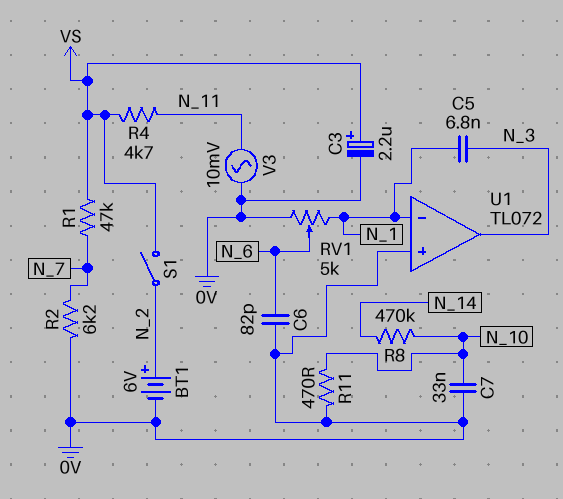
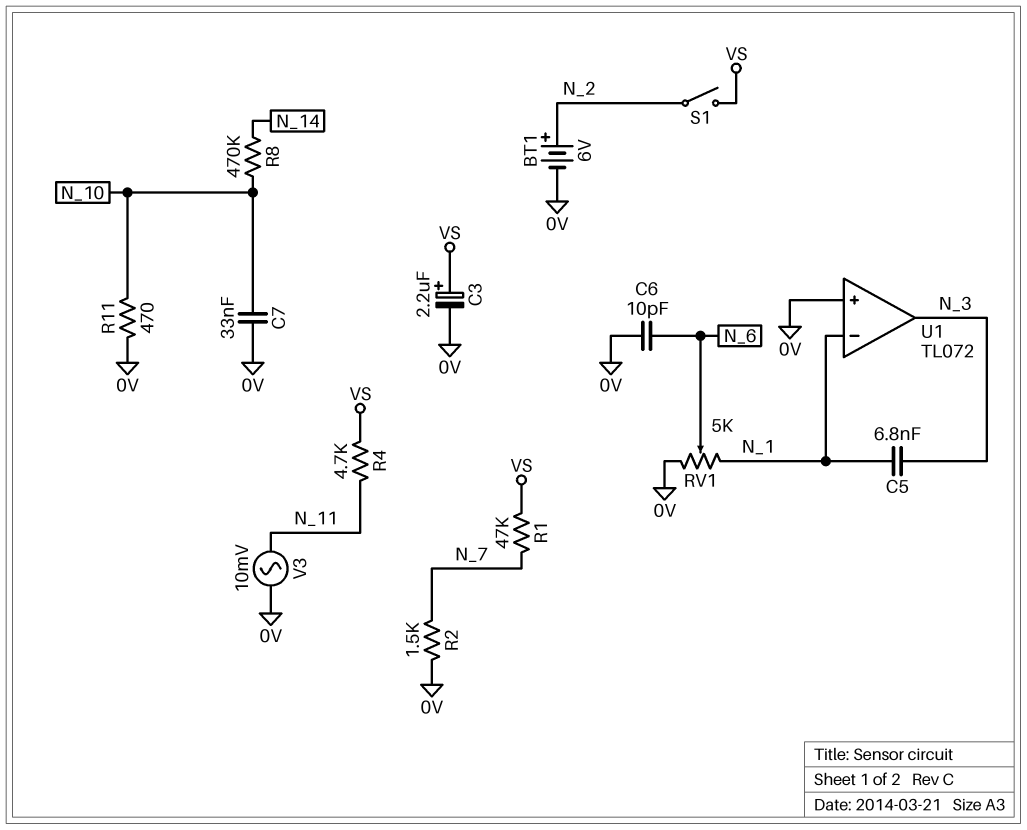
C6: 82pF (0V, N_6) -> 10pF (0V, N_6)
R2: 6.2k (0V, N_7) -> 1.5k (0V, N_7)

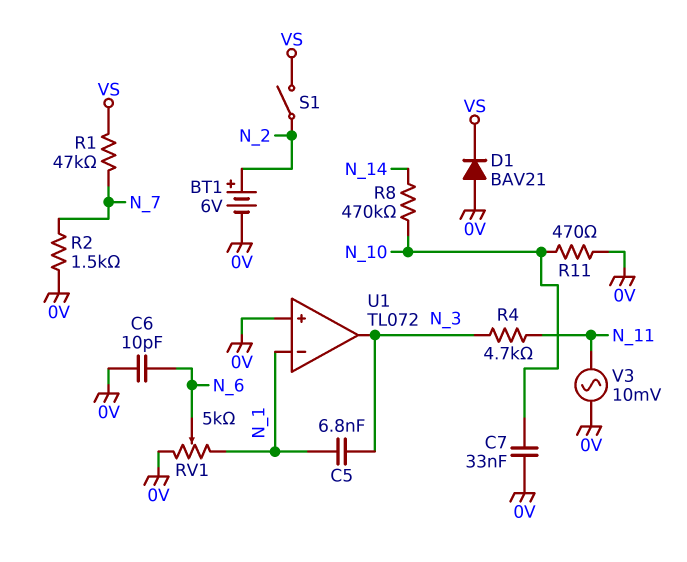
C3: 2.2uF (plus VS, minus 0V) -> none
D1: none -> diode BAV21 (A 0V, K VS)
R4: 4.7k (N_11, VS) -> 4.7k (N_3, N_11)

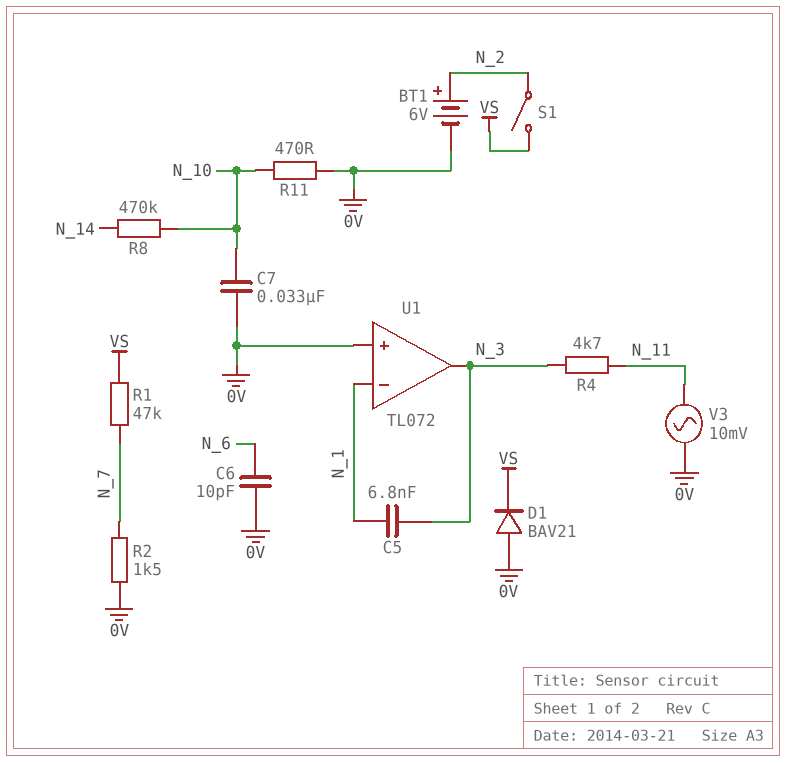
RV1: 5k (0V, N_1, wiper N_6) -> none

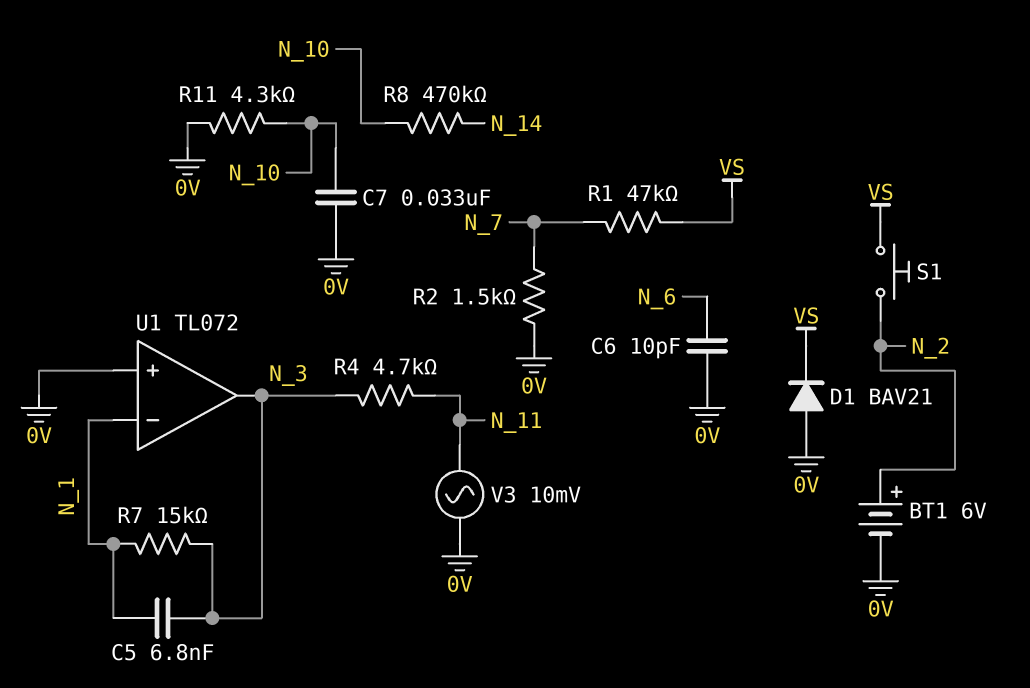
R7: none -> 15k (N_1, N_3)
R11: 470 (0V, N_10) -> 4.3k (0V, N_10)
S1: switch (N_2, VS) -> button (N_2, VS)

